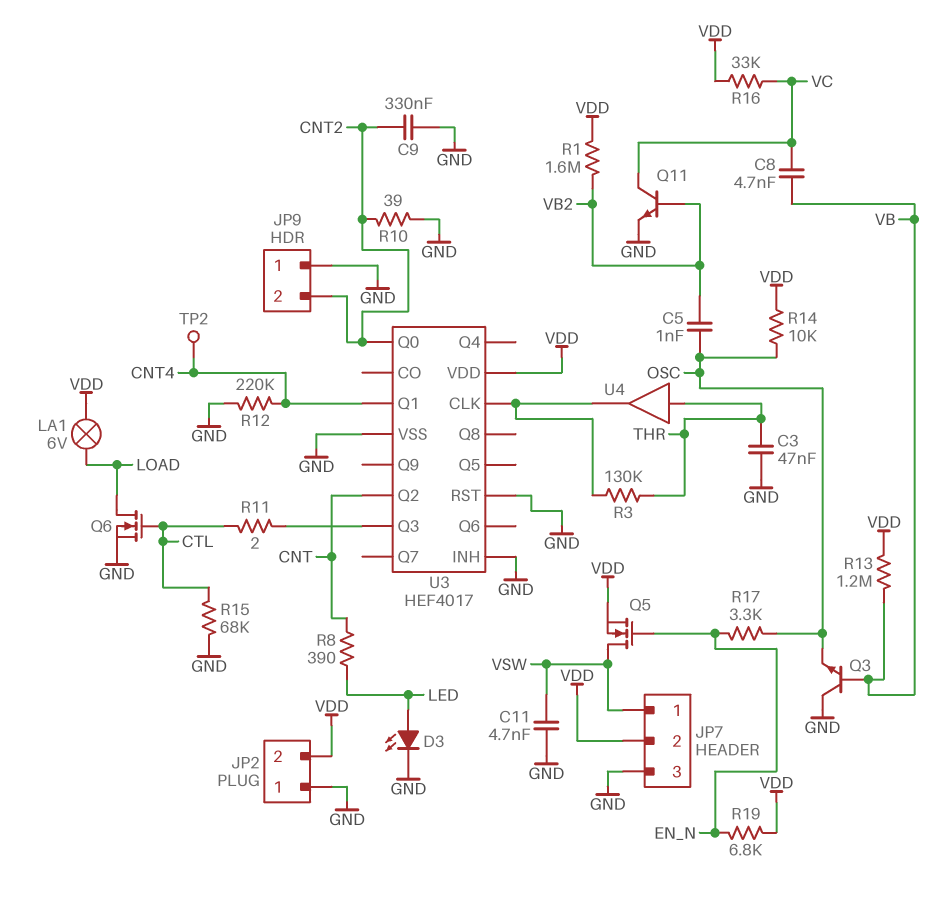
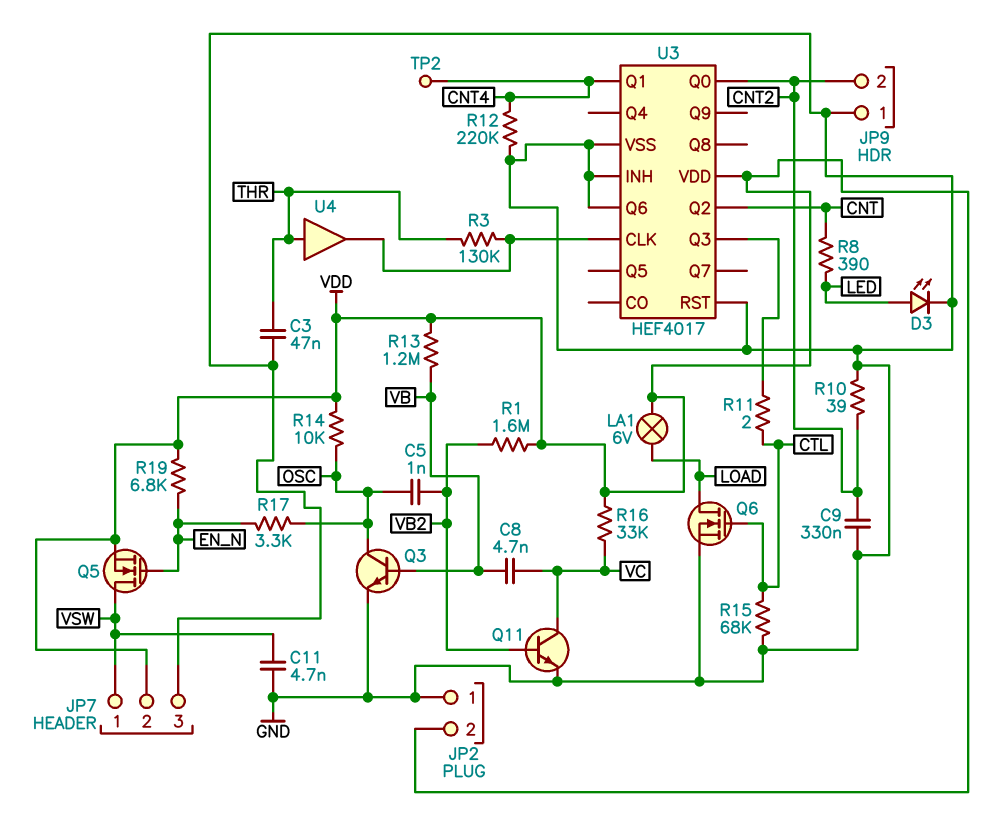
Q3: NPN (B VB, C GND, E OSC) -> NPN (B VB, C OSC, E GND)
U3 pin Q6: none -> GND

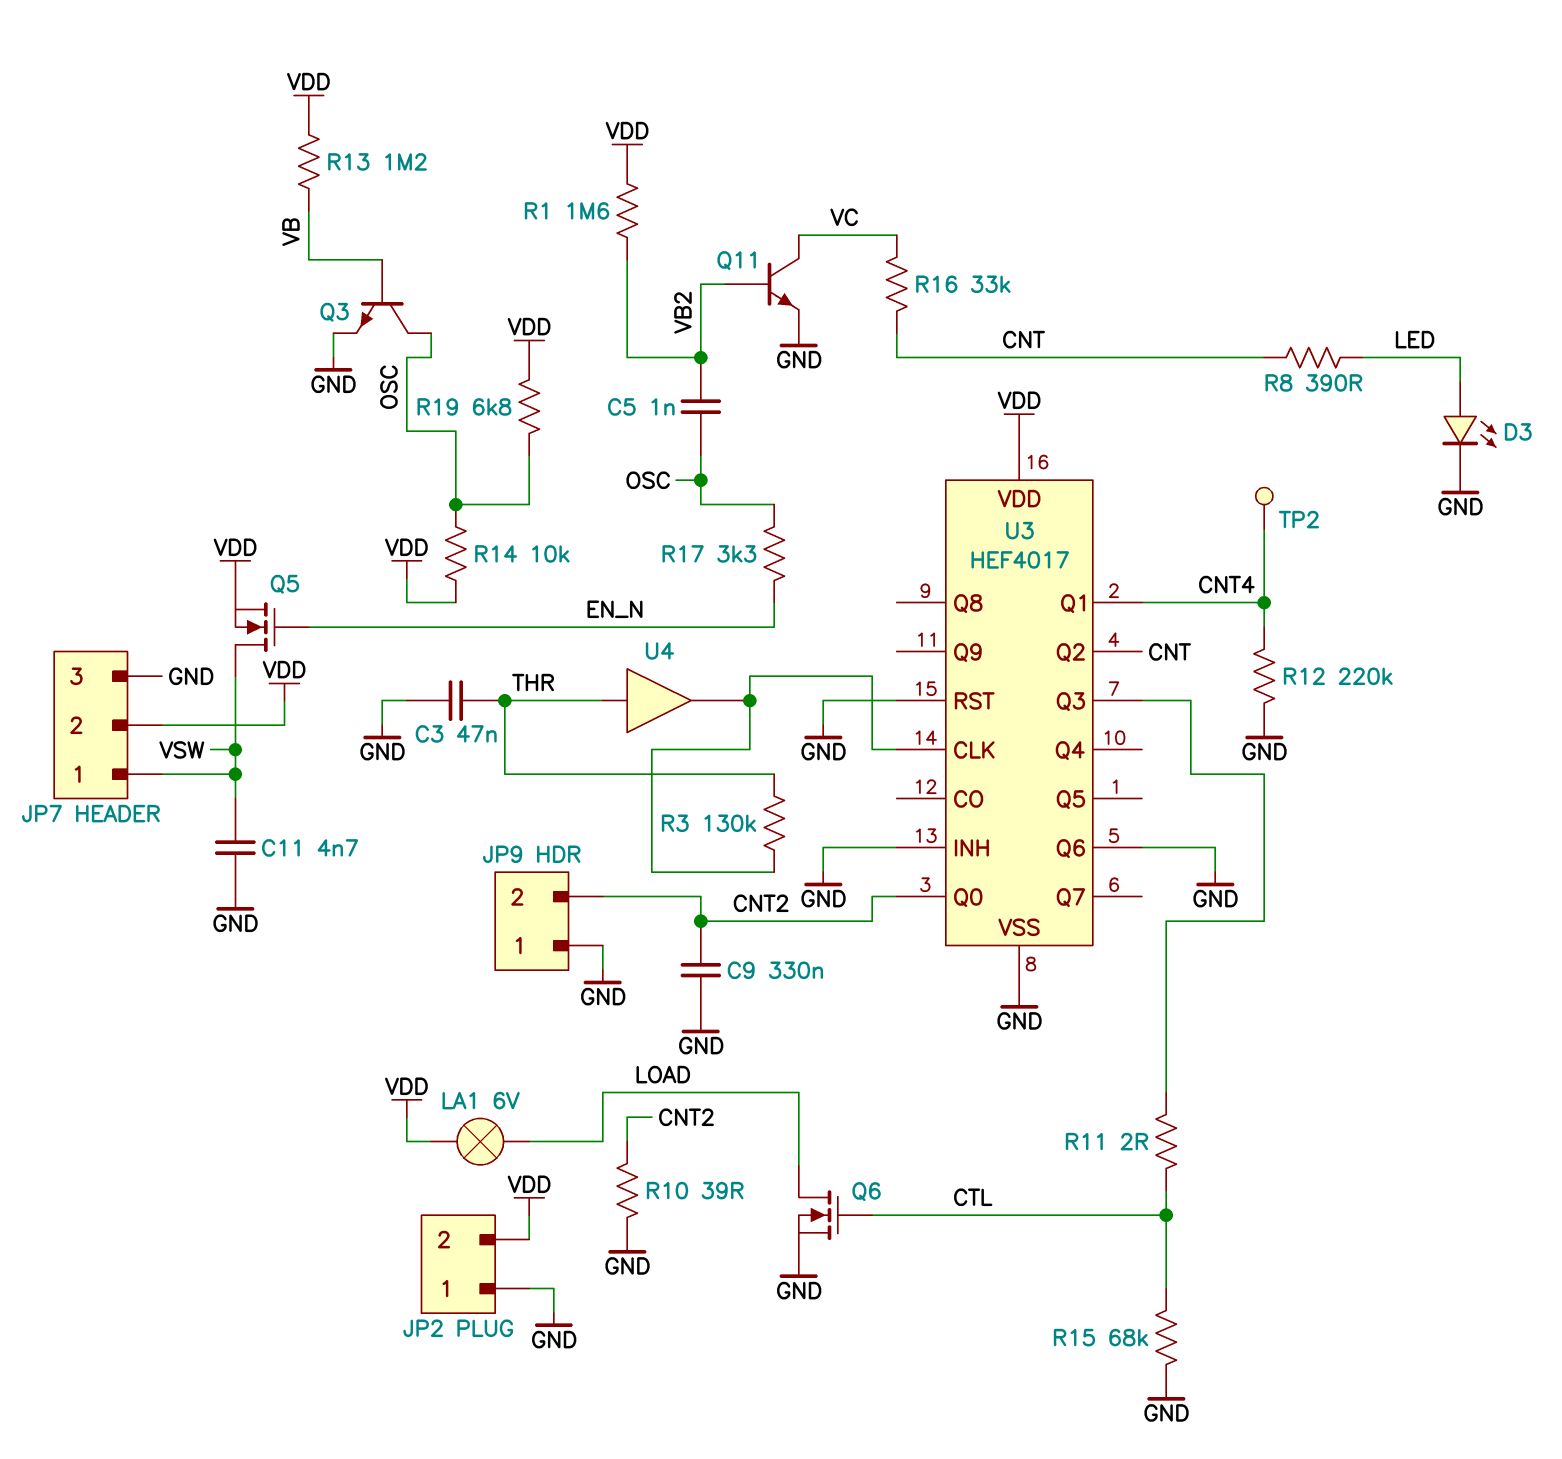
C8: 4.7nF (VB, VC) -> none
R16: 33k (VC, VDD) -> 33k (CNT, VC)
R19: 6.8k (EN_N, VDD) -> 6.8k (OSC, VDD)

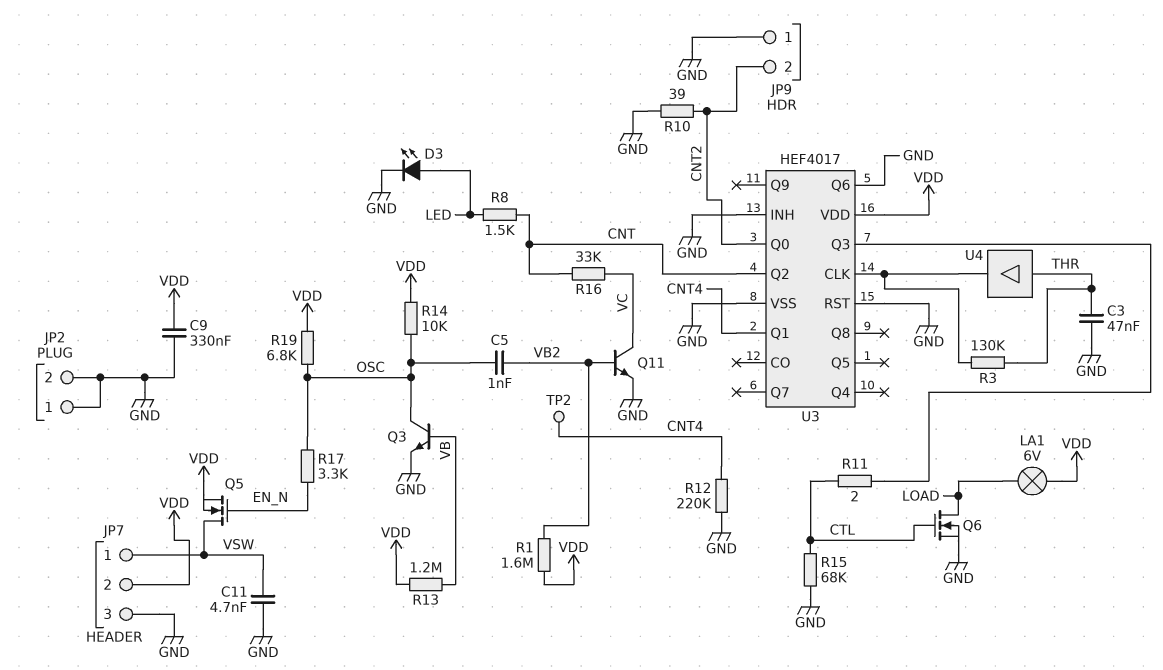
C9: 330nF (CNT2, GND) -> 330nF (GND, VDD)
JP2 pin 2: VDD -> GND
R8: 390 (CNT, LED) -> 1.5k (CNT, LED)

